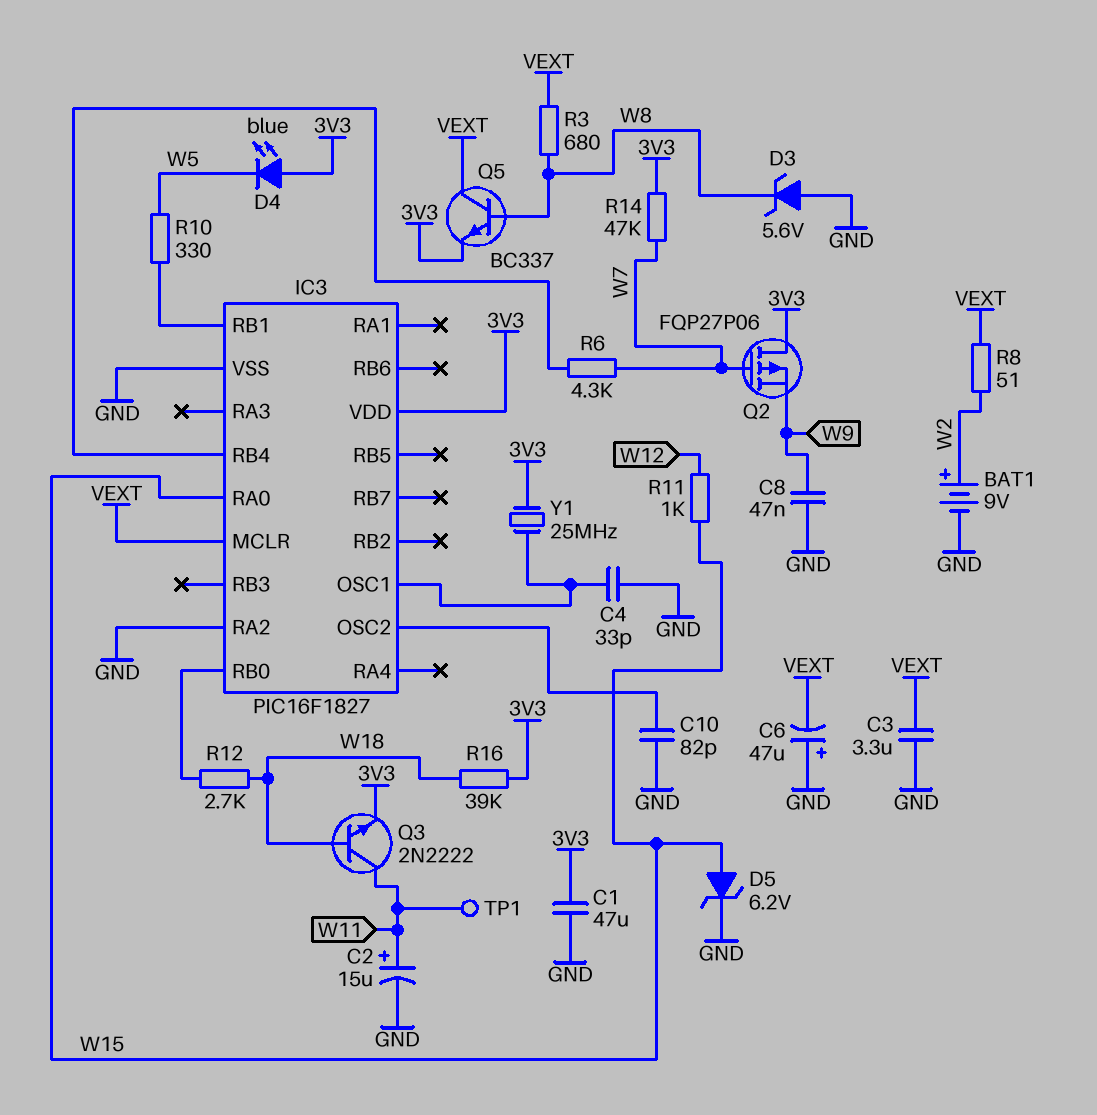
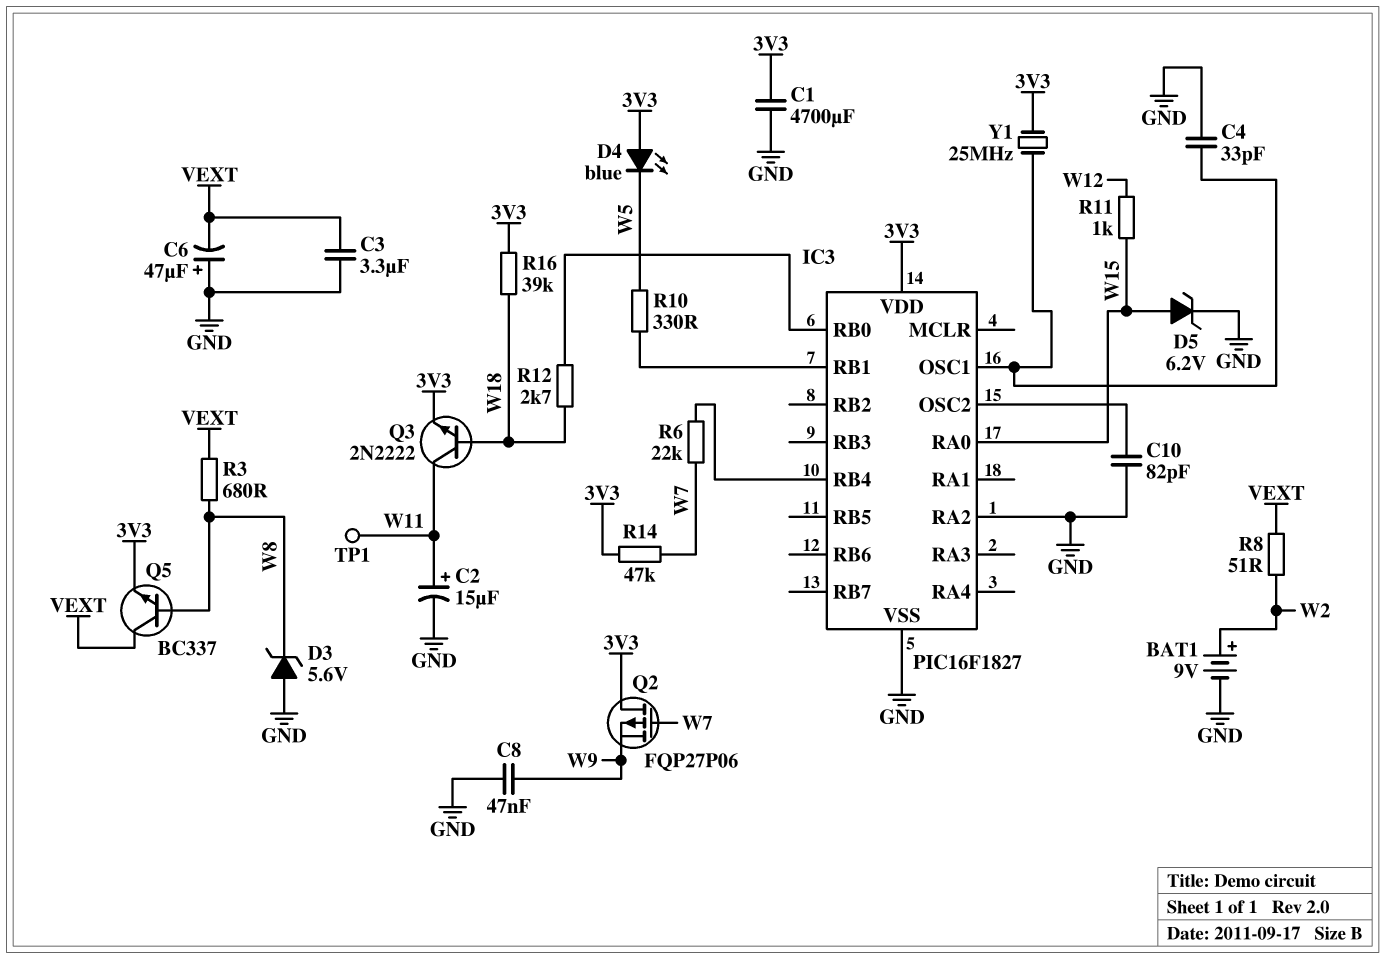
C1: 47uF (3V3, GND) -> 4700uF (3V3, GND)
IC3 pin MCLR: VEXT -> none
R6: 4.3k (IC3/RB4, W7) -> 22k (IC3/RB4, W7)

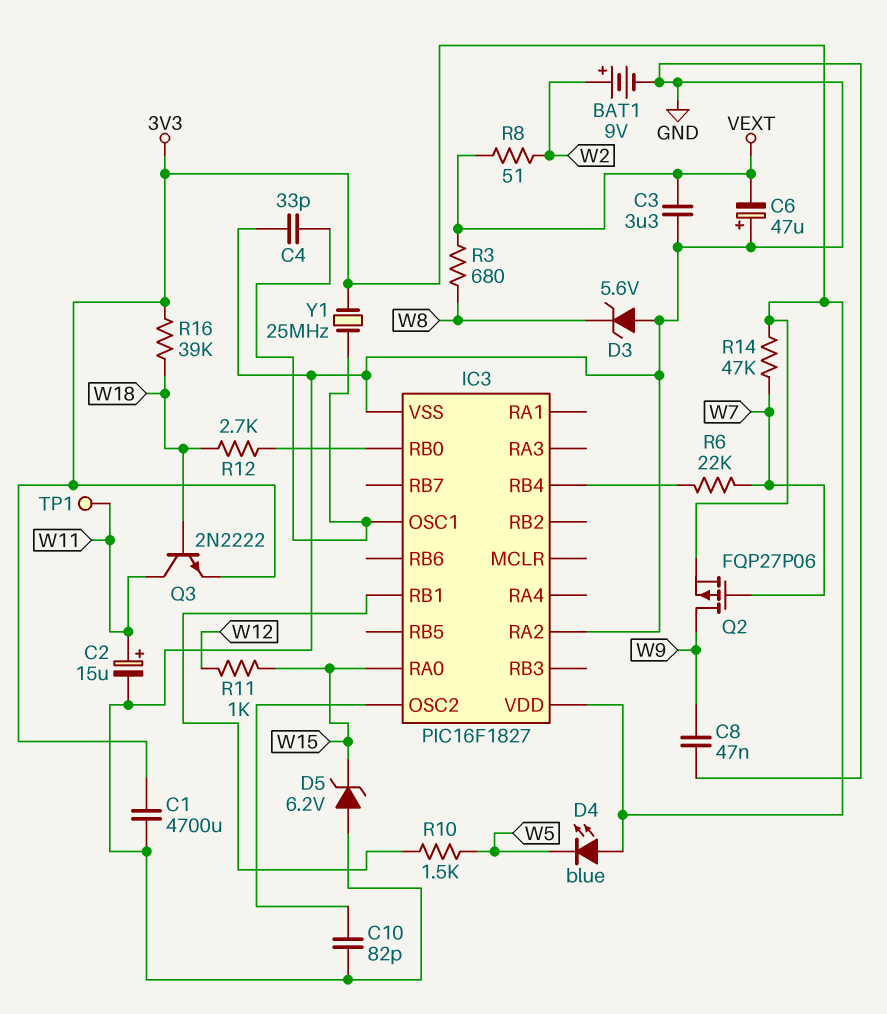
D5: zener 6.2V (A W15, K GND) -> zener 6.2V (A GND, K W15)
Q2: PMOS FQP27P06 (G W7, D 3V3, S W9) -> PMOS FQP27P06 (G W7, D W9, S 3V3)
Q5: NPN BC337 (B W8, C VEXT, E 3V3) -> none
R10: 330 (IC3/RB1, W5) -> 1.5k (IC3/RB1, W5)

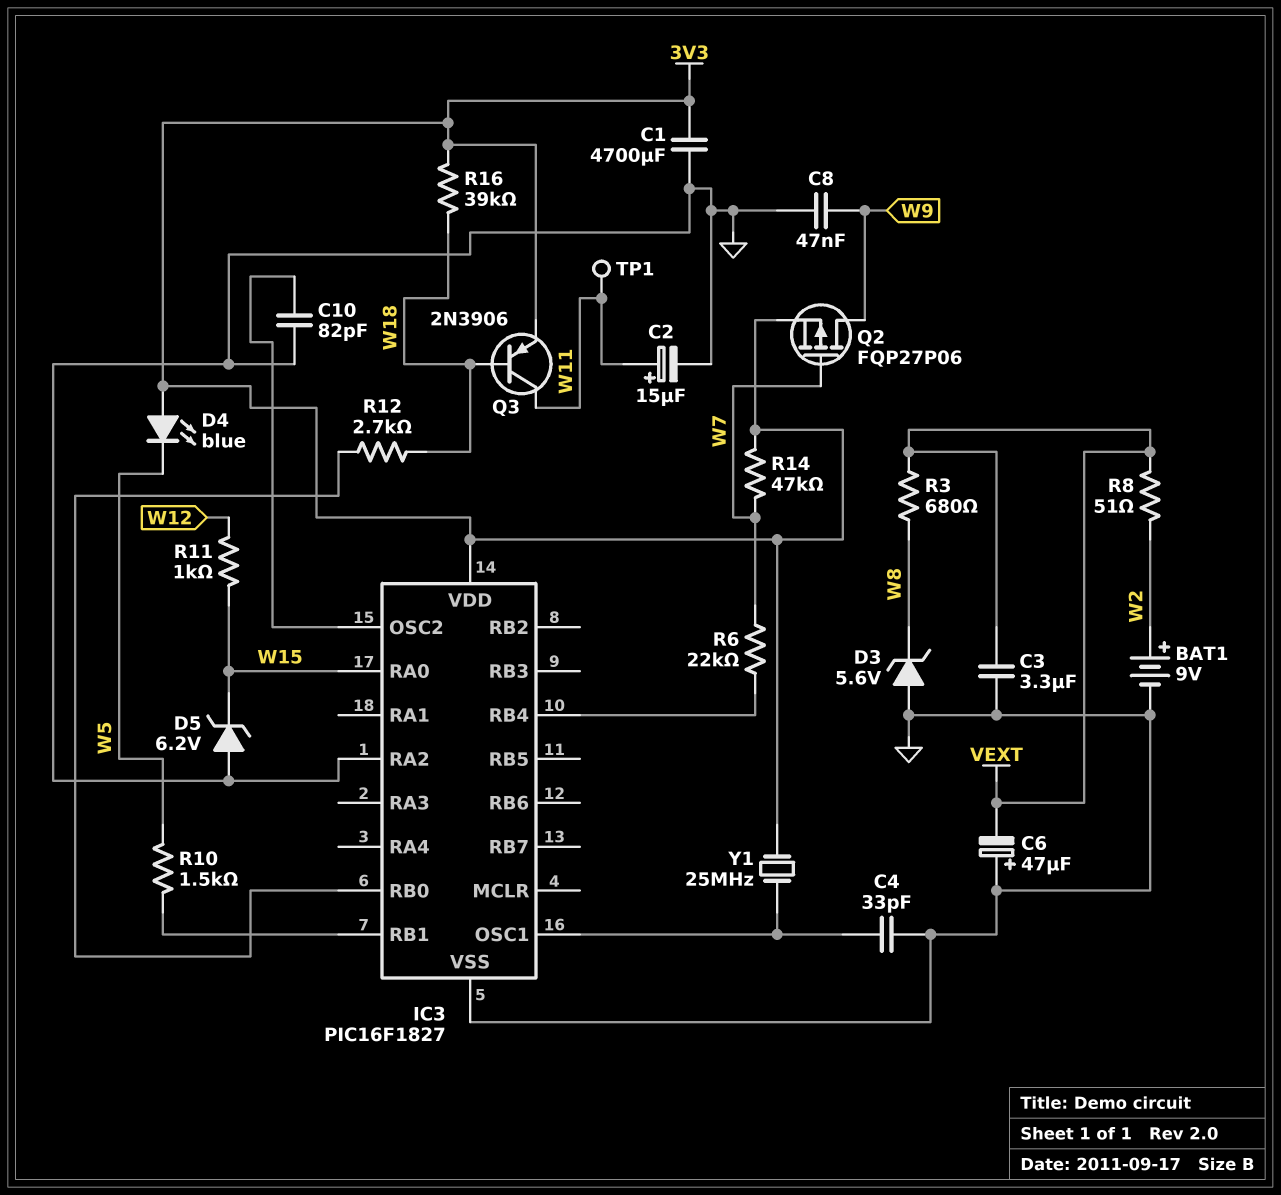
Q3: NPN 2N2222 (B W18, C W11, E 3V3) -> PNP 2N3906 (B W18, C W11, E 3V3)

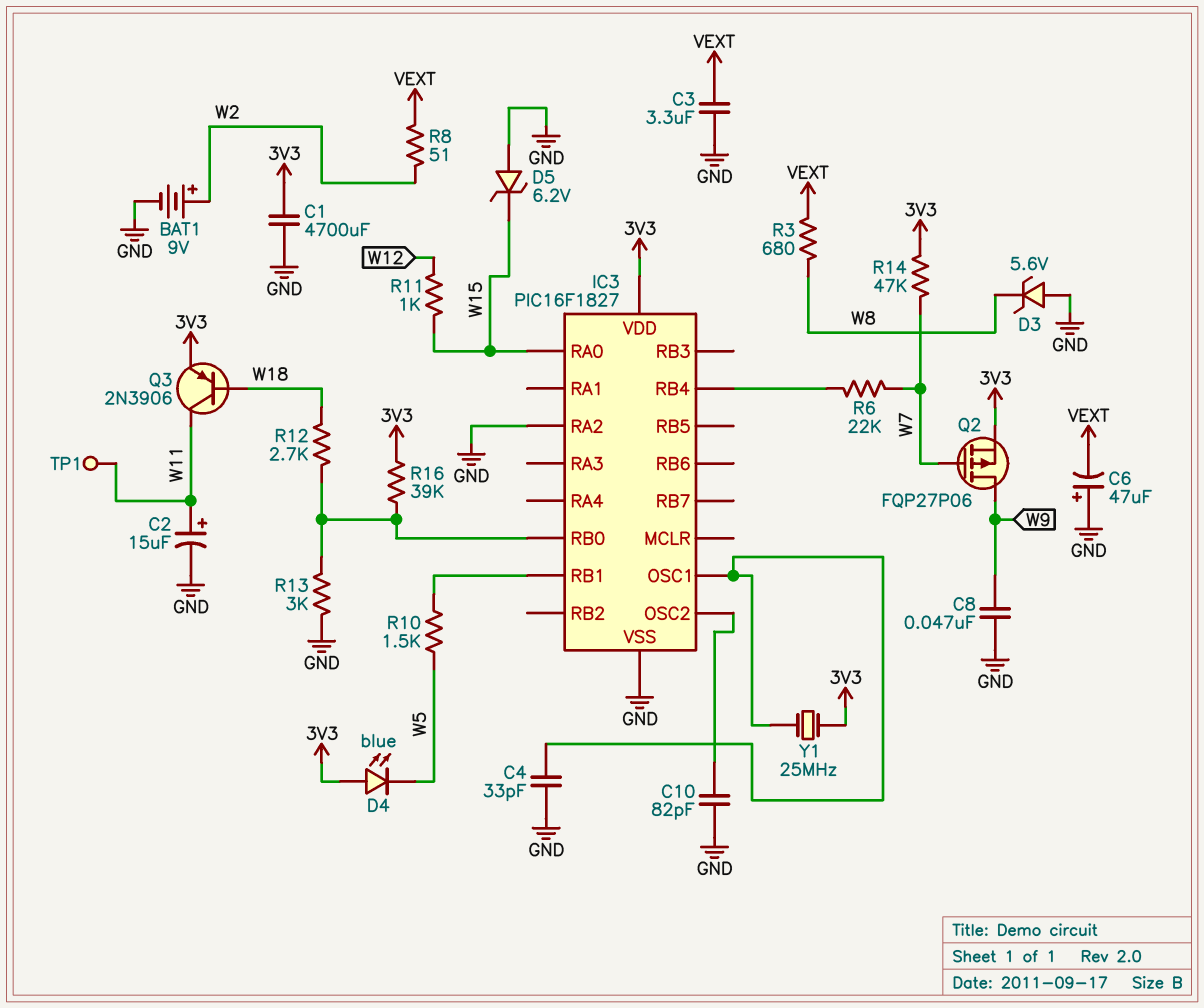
R13: none -> 3k (GND, IC3/RB0)
R16: 39k (3V3, W18) -> 39k (3V3, IC3/RB0)

